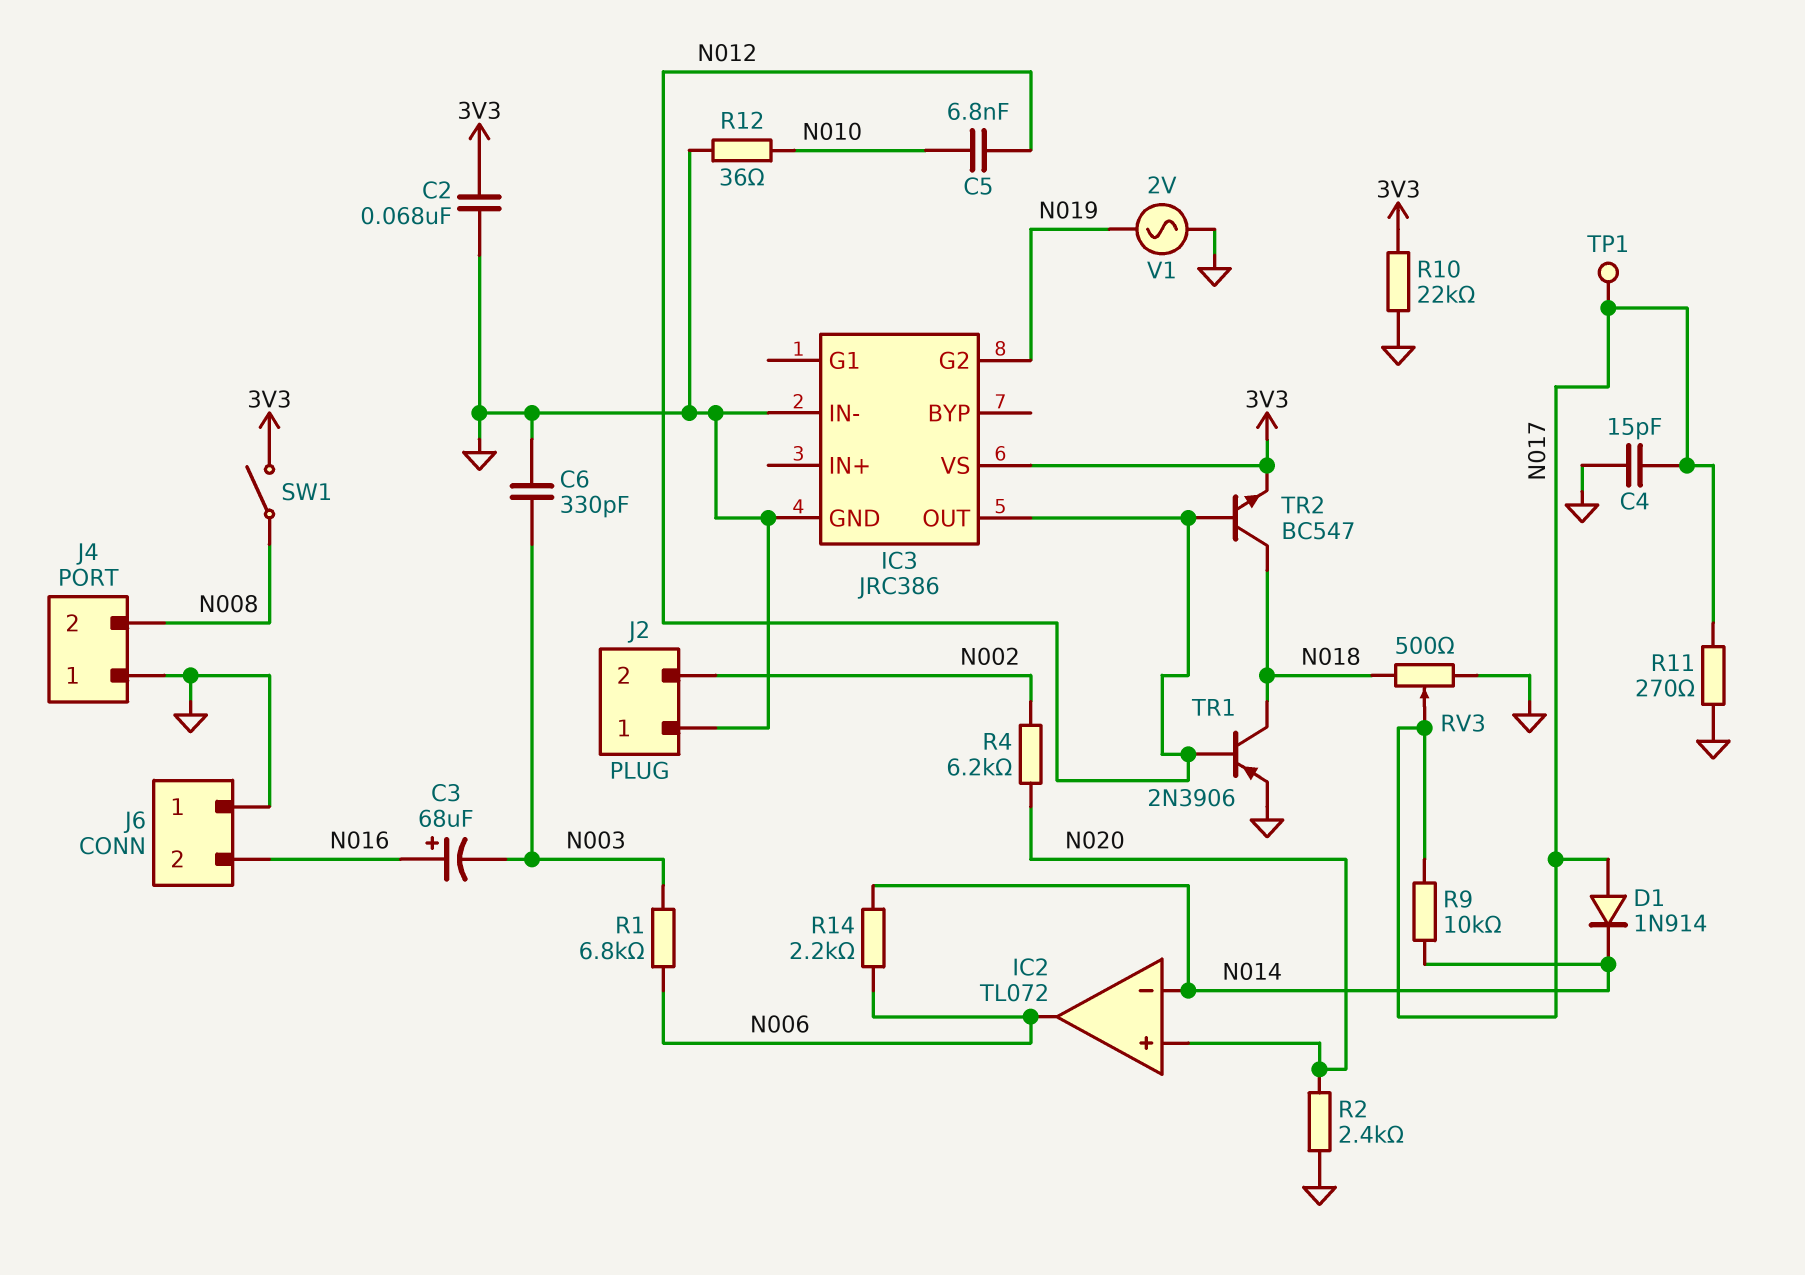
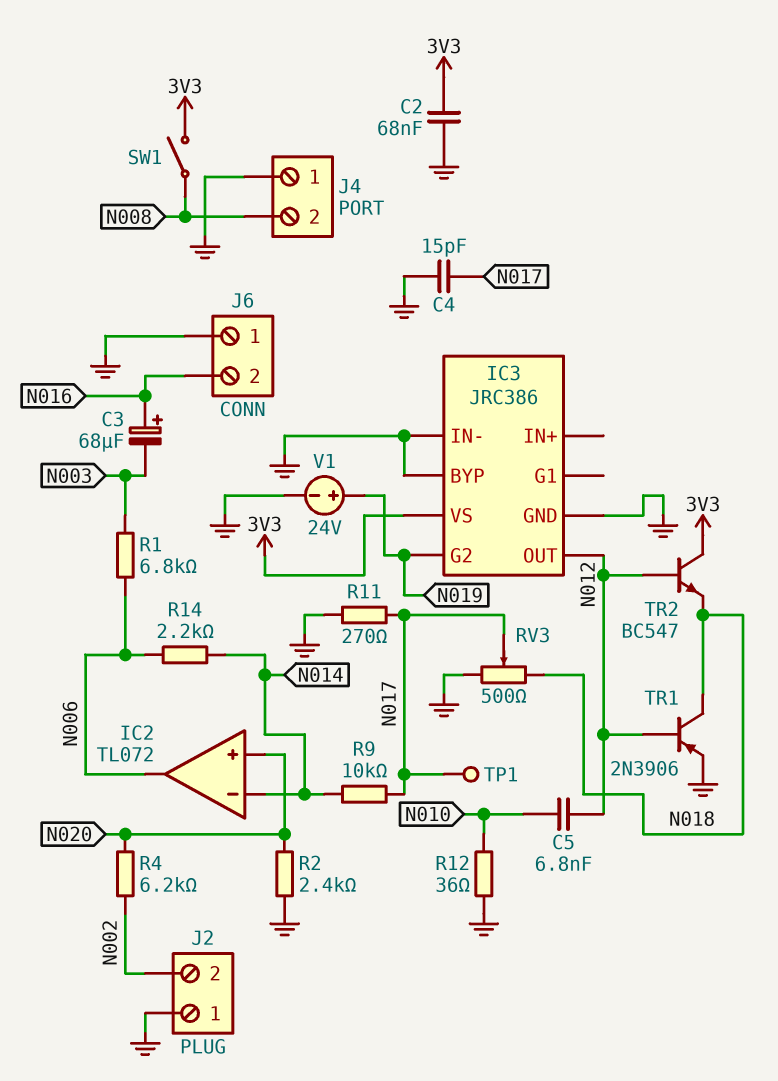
C6: 330pF (GND, N003) -> none
D1: diode 1N914 (A N017, K N014) -> none
IC3 pin BYP: none -> GND
R10: 22k (3V3, GND) -> none
TR2: NPN BC547 (B N012, C N018, E 3V3) -> NPN BC547 (B N012, C 3V3, E N018)
V1: AC 2V (GND, N019) -> 24V (plus N019, minus GND)

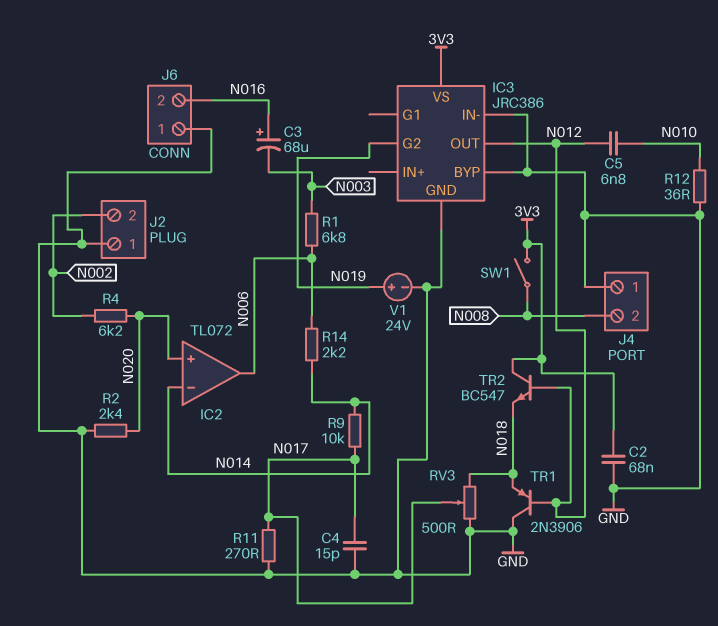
TP1: test point (N017) -> none
TR1: PNP 2N3906 (B N012, C N018, E GND) -> PNP 2N3906 (B N012, C GND, E N018)

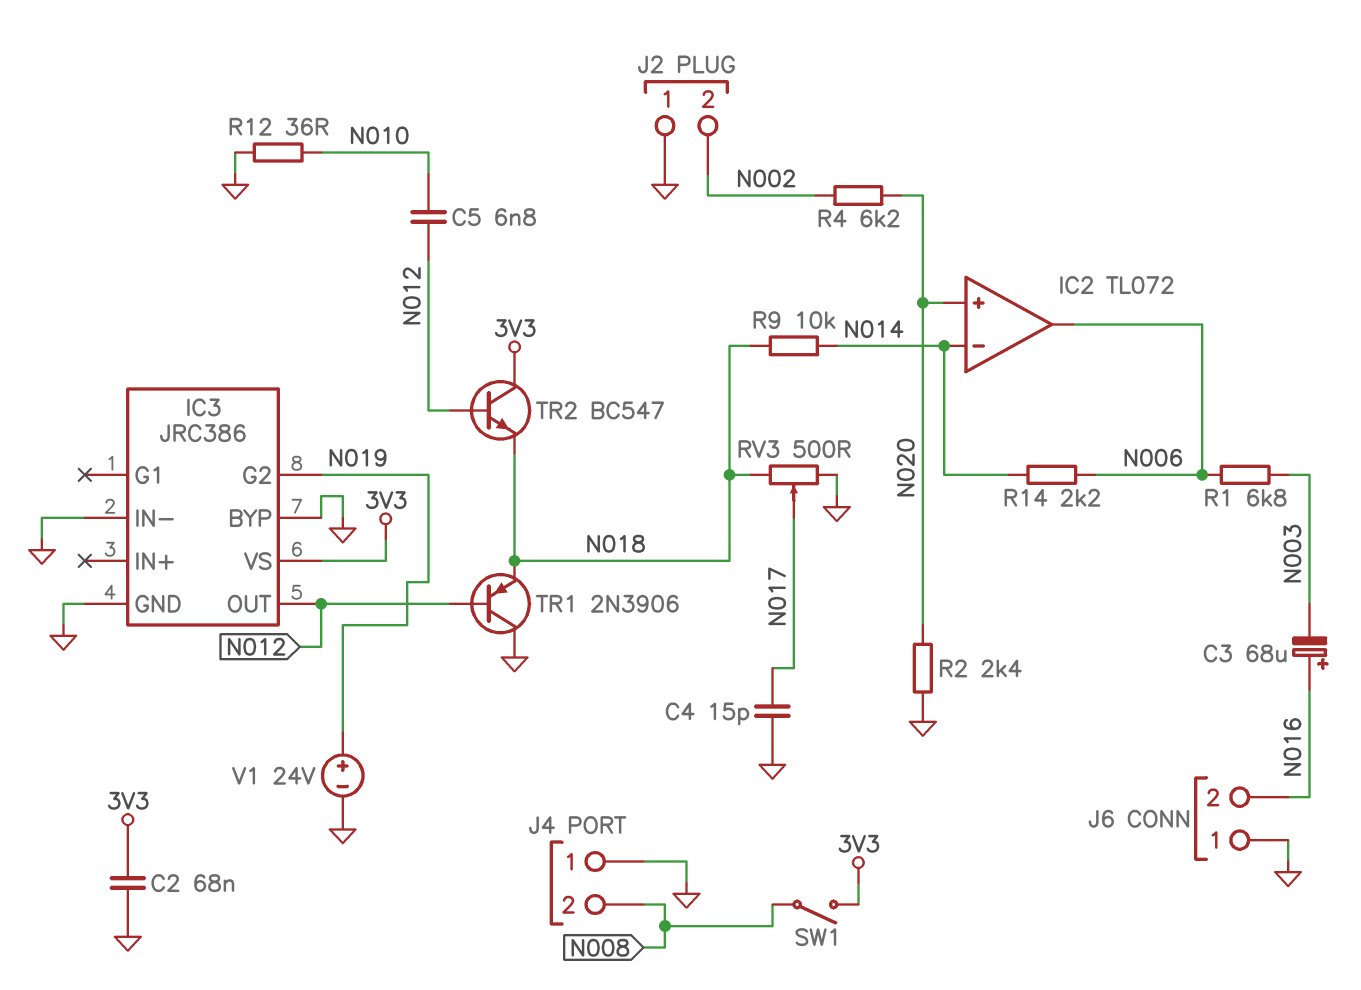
R9: 10k (N014, N017) -> 10k (N014, N018)
R11: 270 (GND, N017) -> none

